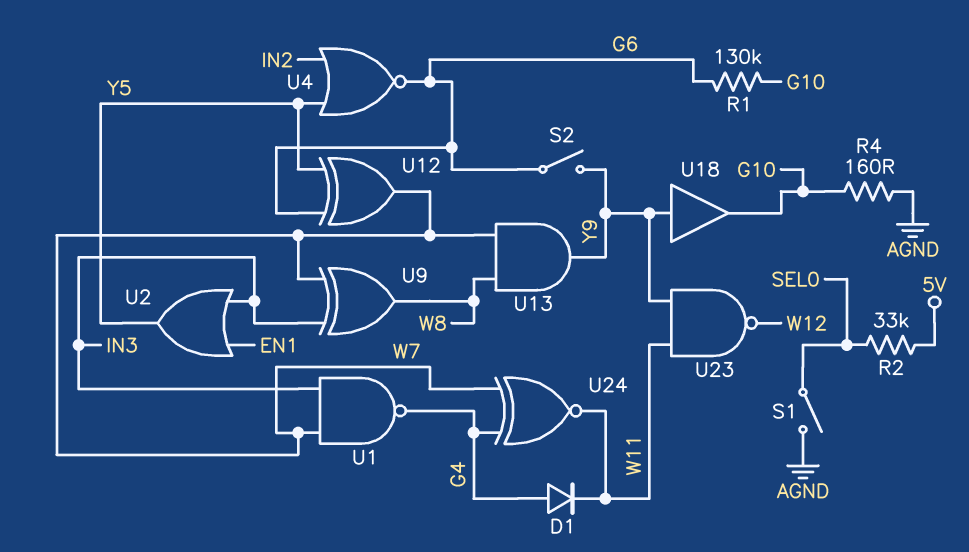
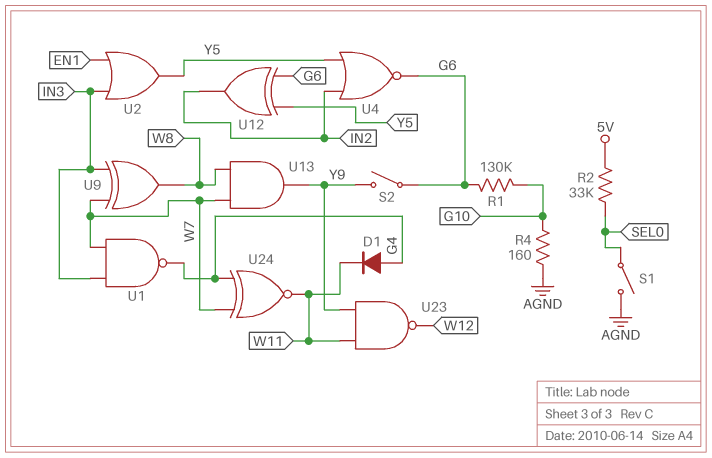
U12: XOR (in G6, in Y5, out W7) -> XOR (in G6, in Y5, out IN2)
U18: buffer (in Y9, out G10) -> none

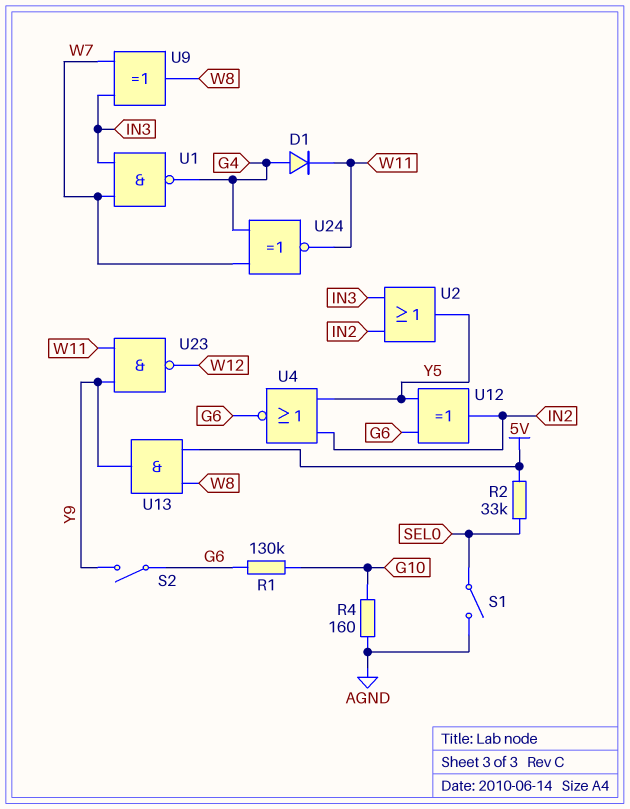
U2: OR (in EN1, in IN3, out Y5) -> OR (in IN2, in IN3, out Y5)
U13: AND (in W7, in W8, out Y9) -> AND (in 5V, in W8, out Y9)

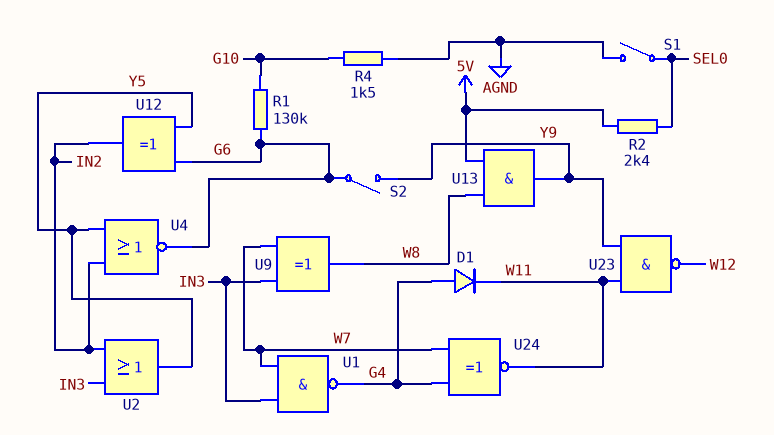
R2: 33k (5V, SEL0) -> 2.4k (5V, SEL0)
R4: 160 (AGND, G10) -> 1.5k (AGND, G10)

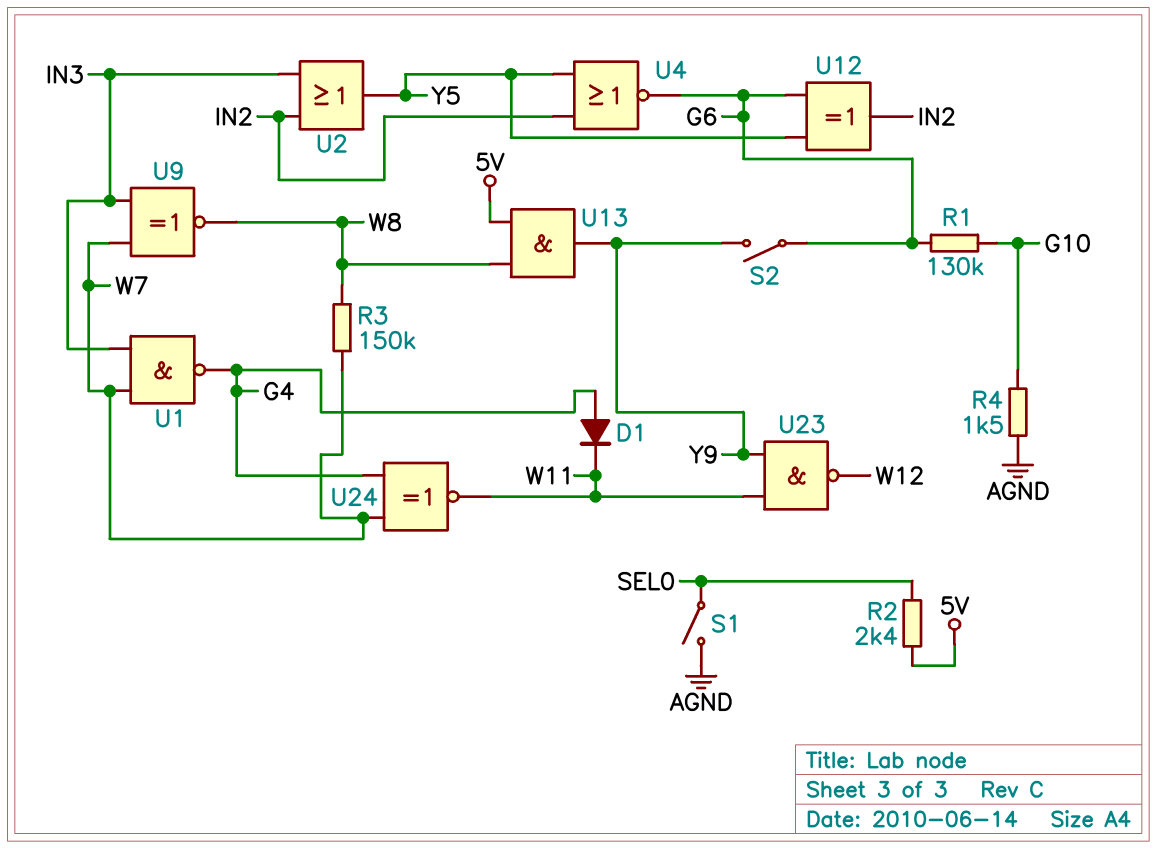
R3: none -> 150k (W7, W8)
U9: XOR (in IN3, in W7, out W8) -> XNOR (in IN3, in W7, out W8)

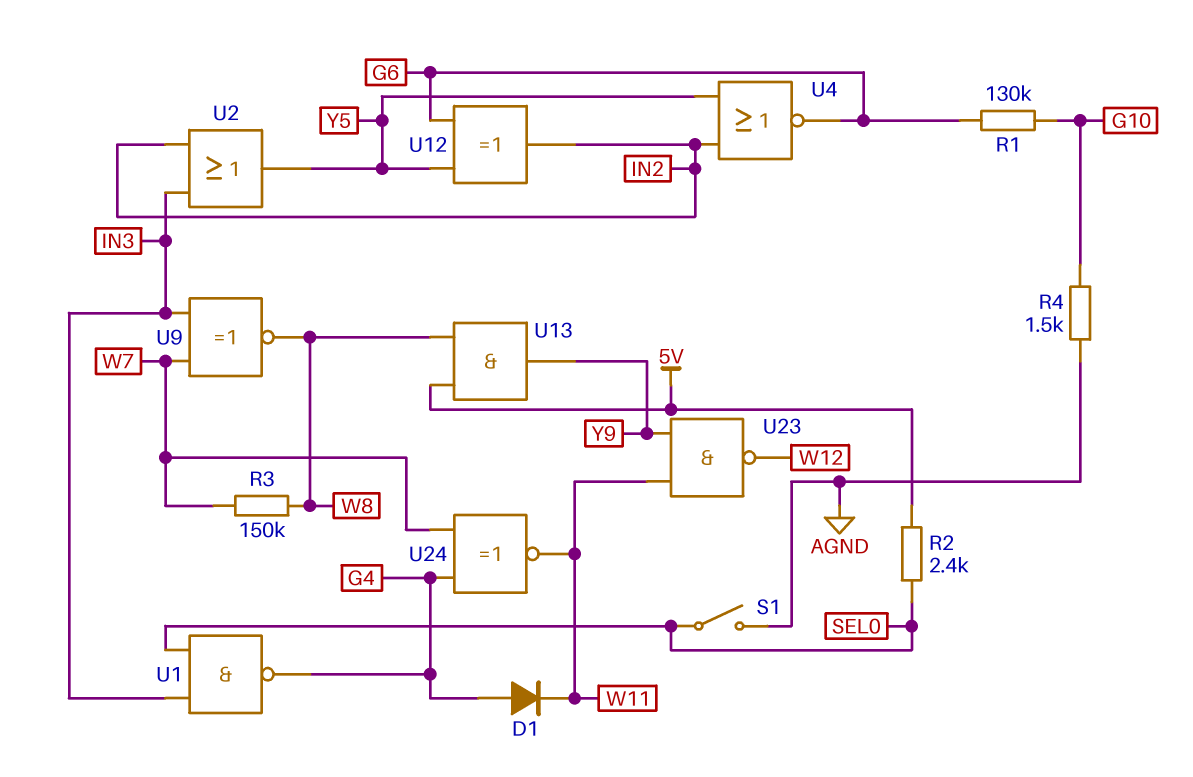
S2: switch (G6, Y9) -> none
U1: NAND (in IN3, in W7, out G4) -> NAND (in IN3, in SEL0, out G4)

